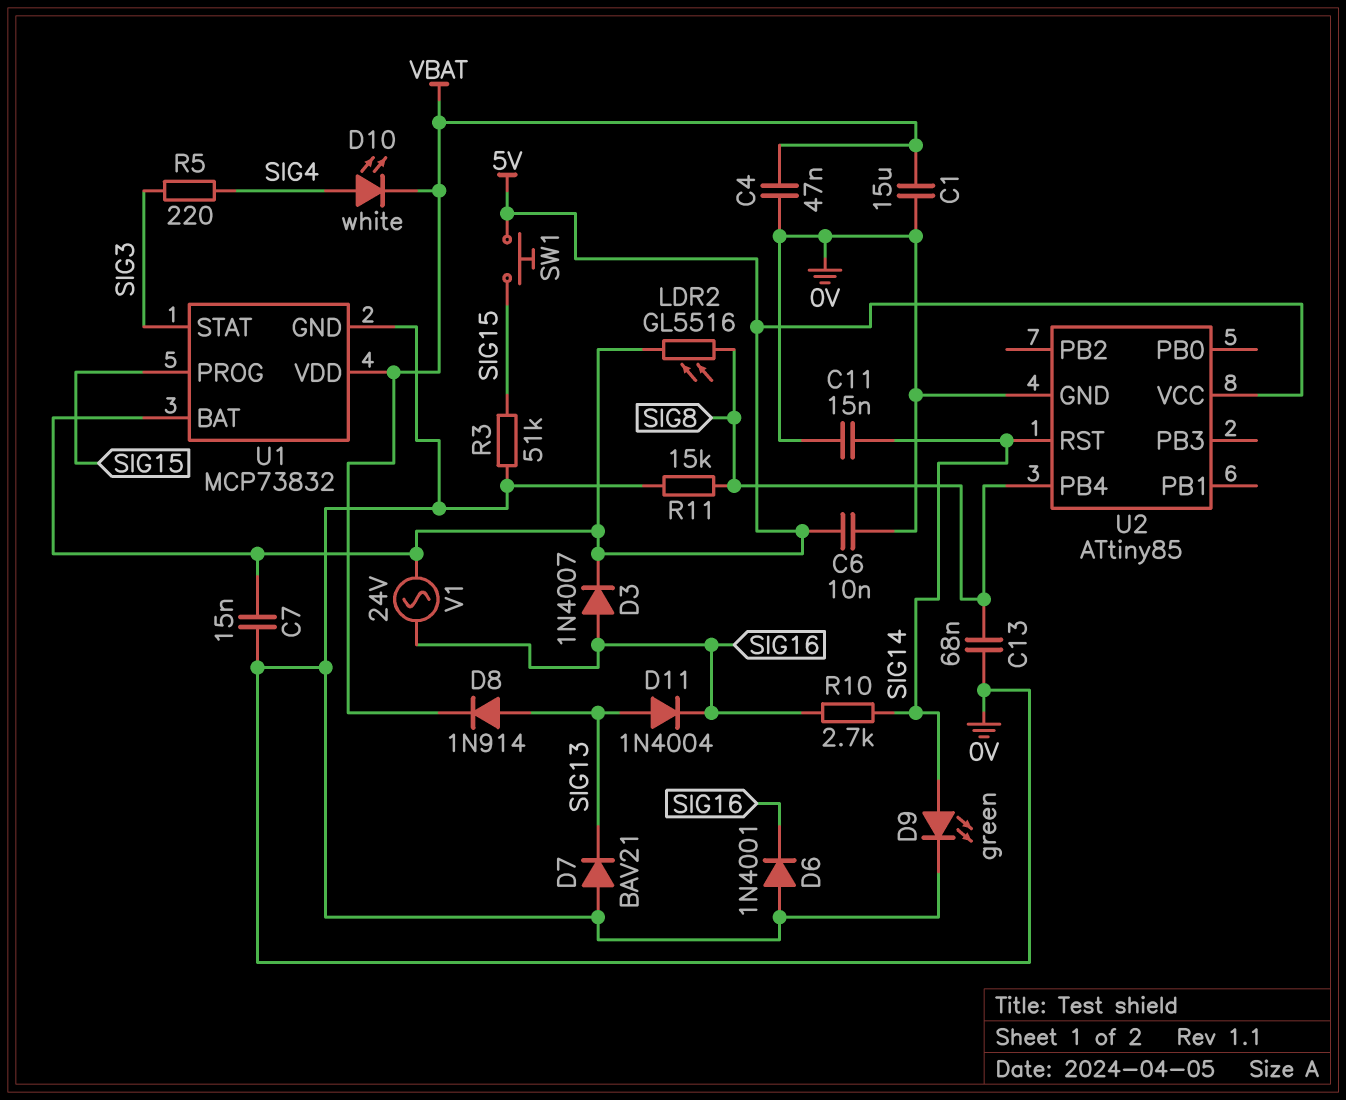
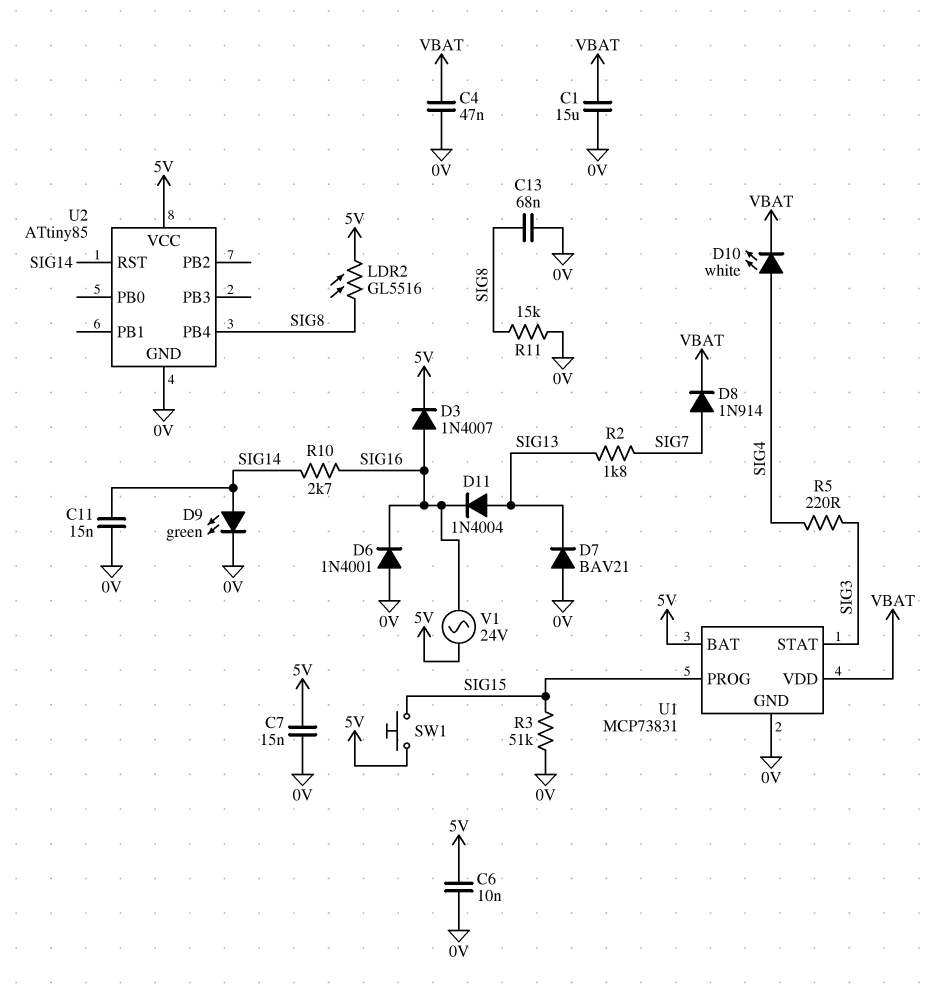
D8: diode 1N914 (A SIG13, K VBAT) -> diode 1N914 (A SIG7, K VBAT)
R2: none -> 1.8k (SIG7, SIG13)
U1: MCP73832 -> MCP73831

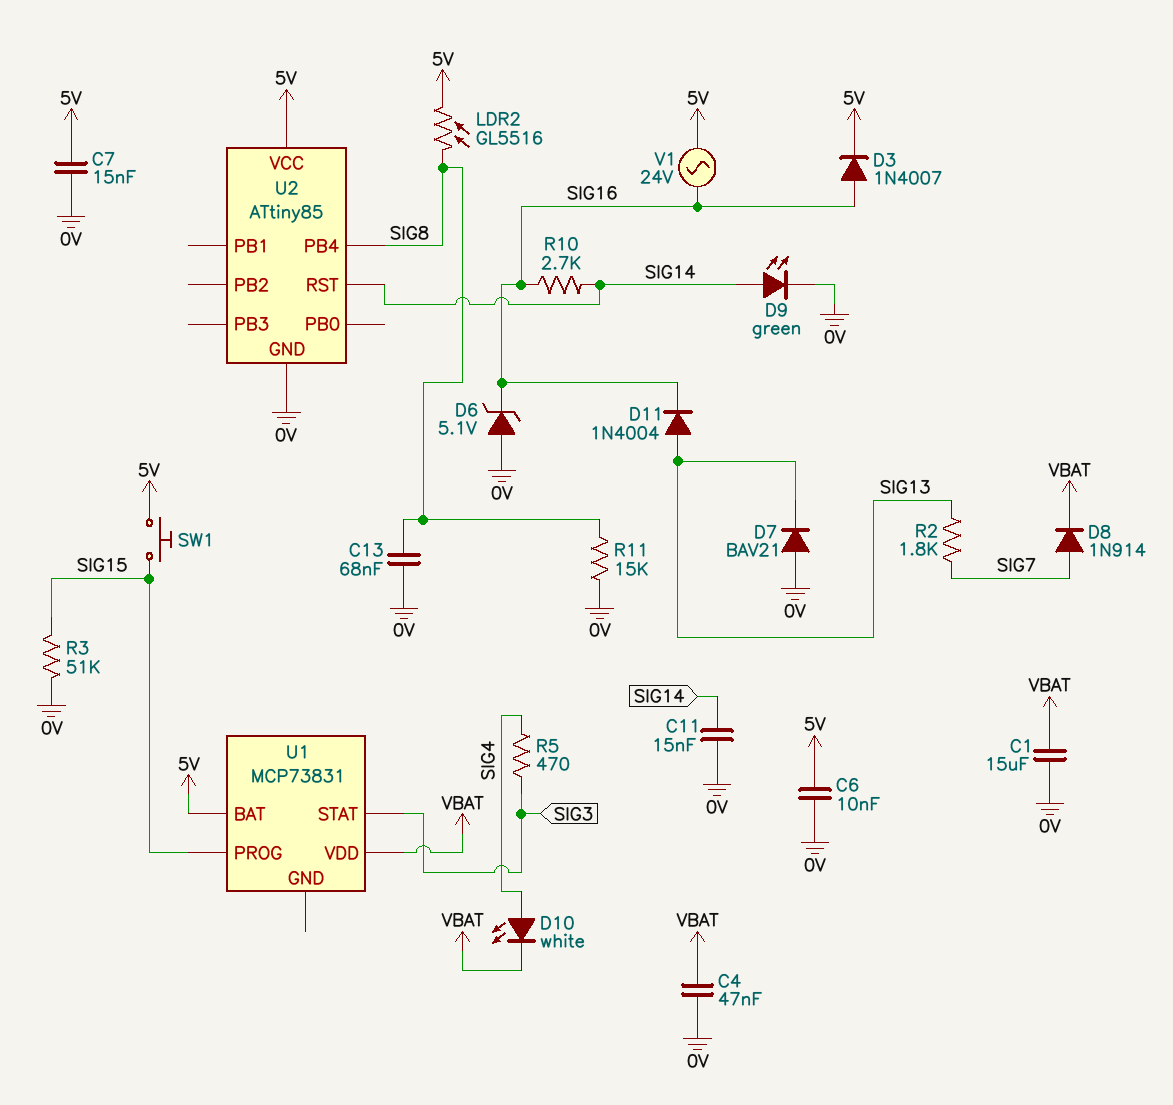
D6: diode 1N4001 (A 0V, K SIG16) -> zener 5.1V (A 0V, K SIG16)
R5: 220 (SIG3, SIG4) -> 470 (SIG3, SIG4)
U1 pin GND: 0V -> none

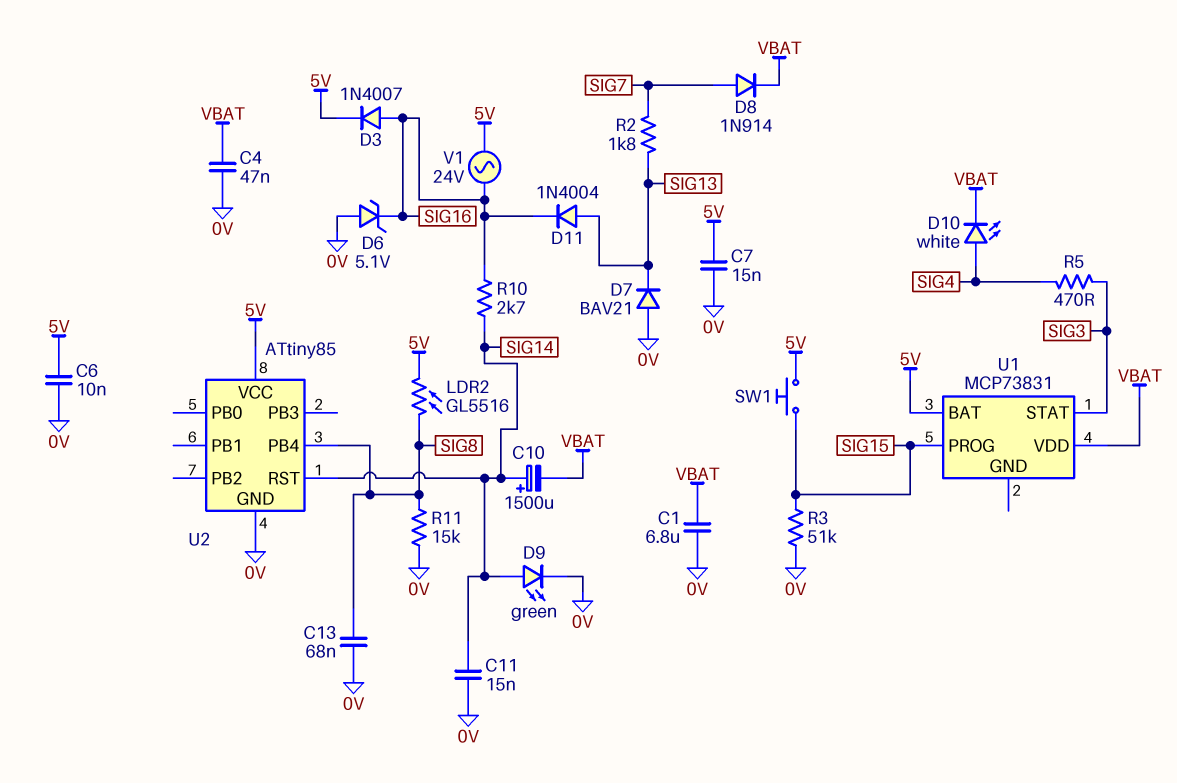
C1: 15uF (0V, VBAT) -> 6.8uF (0V, VBAT)
C10: none -> 1500uF (plus SIG14, minus VBAT)

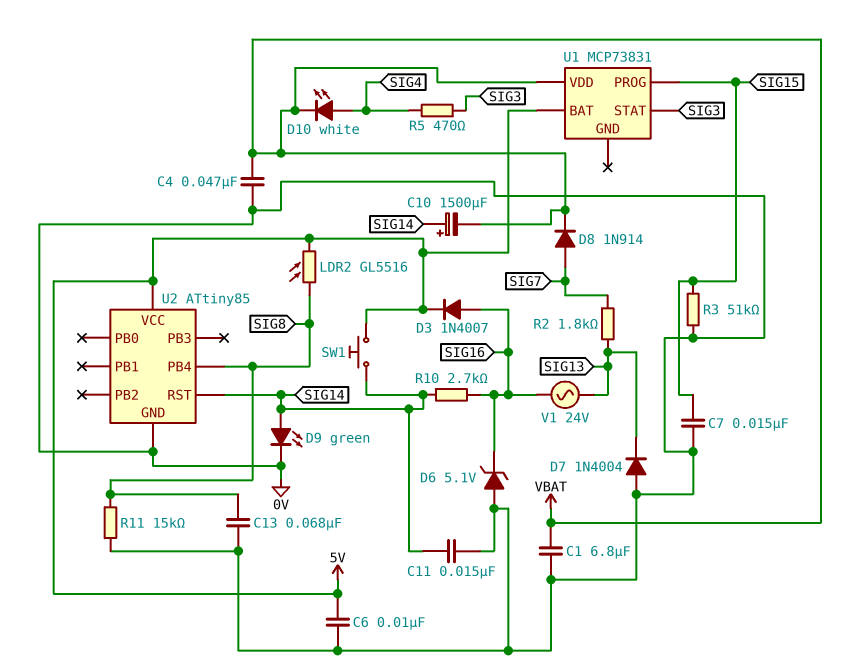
C7: 15nF (0V, 5V) -> 15nF (0V, SIG15)
D7: diode BAV21 (A 0V, K SIG13) -> diode 1N4004 (A 0V, K SIG13)
D11: diode 1N4004 (A SIG13, K SIG16) -> none
SW1: button (5V, SIG15) -> button (5V, SIG14)
V1: AC 24V (5V, SIG16) -> AC 24V (SIG13, SIG16)

